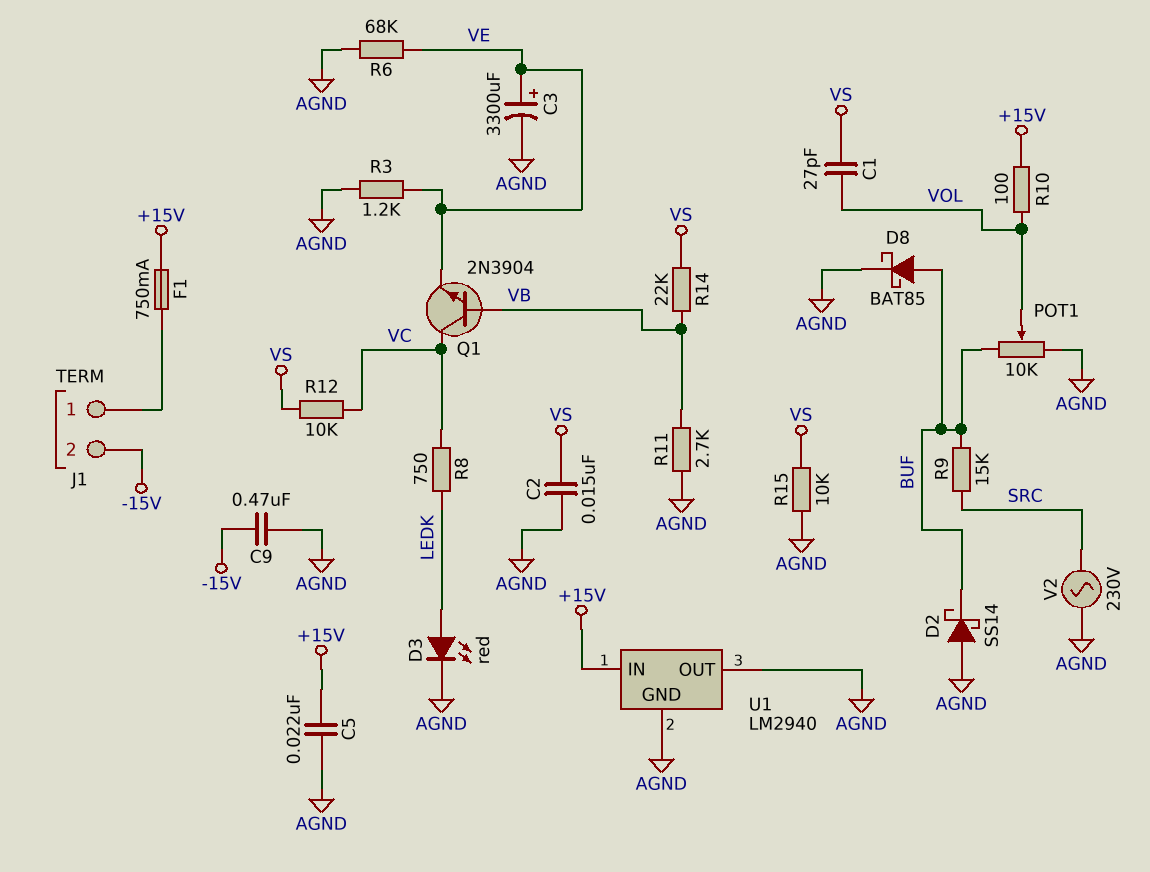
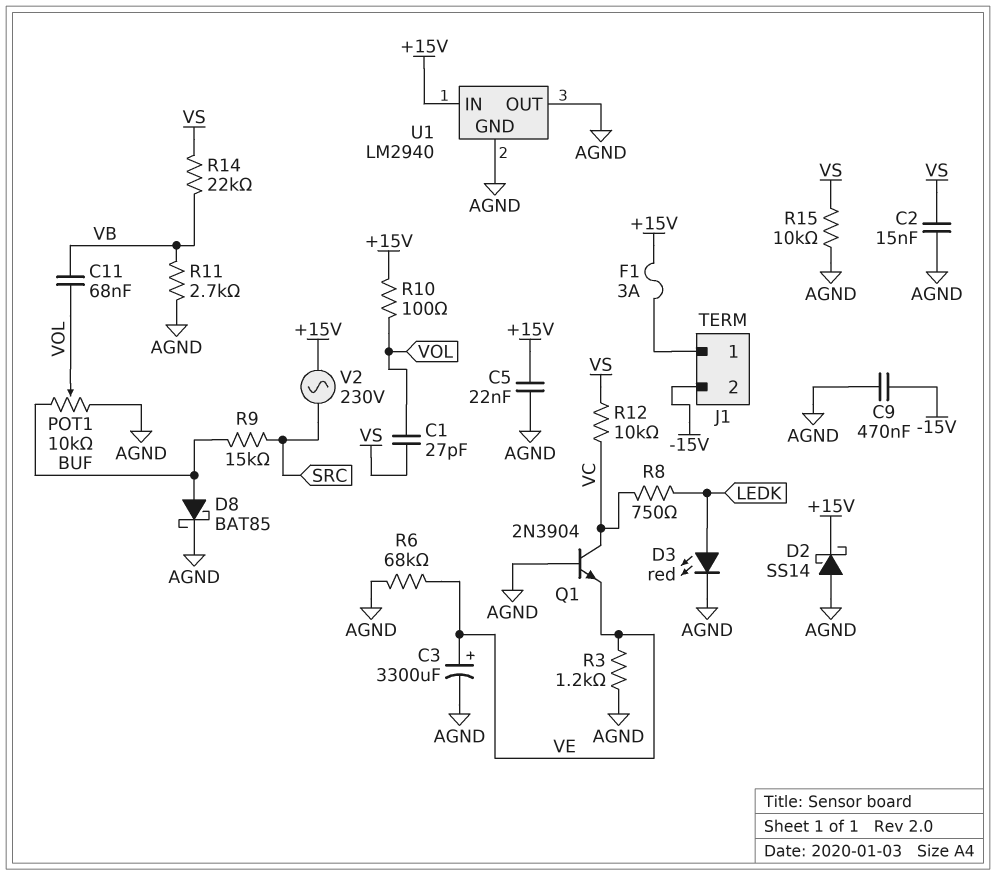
C11: none -> 68nF (VB, VOL)
D2: schottky SS14 (A AGND, K BUF) -> schottky SS14 (A AGND, K +15V)
F1: 750mA (+15V, J1/1) -> 3A (+15V, J1/1)
Q1: NPN 2N3904 (B VB, C VC, E VE) -> NPN 2N3904 (B AGND, C VC, E VE)
V2: AC 230V (AGND, SRC) -> AC 230V (+15V, SRC)

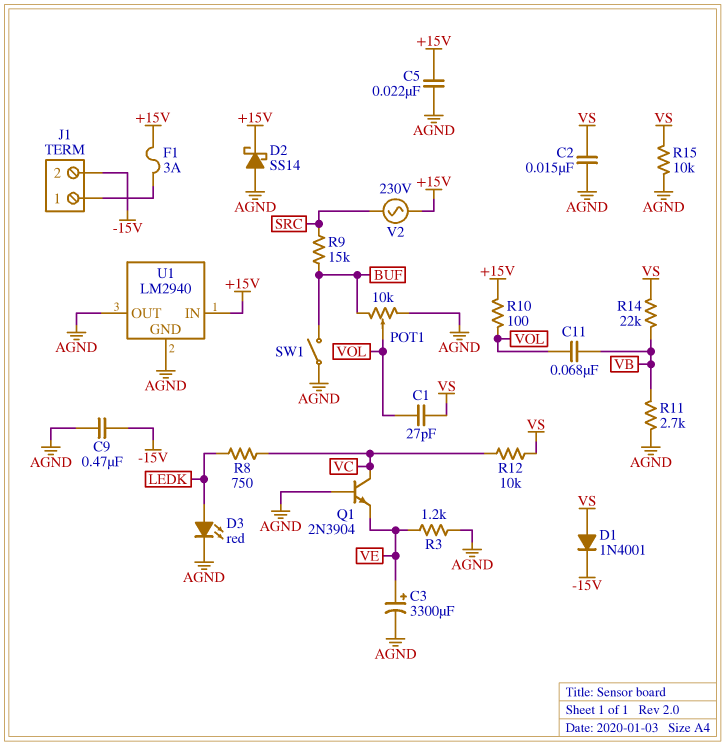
D1: none -> diode 1N4001 (A VS, K -15V)
D8: schottky BAT85 (A BUF, K AGND) -> none
R6: 68k (AGND, VE) -> none
SW1: none -> switch (AGND, BUF)

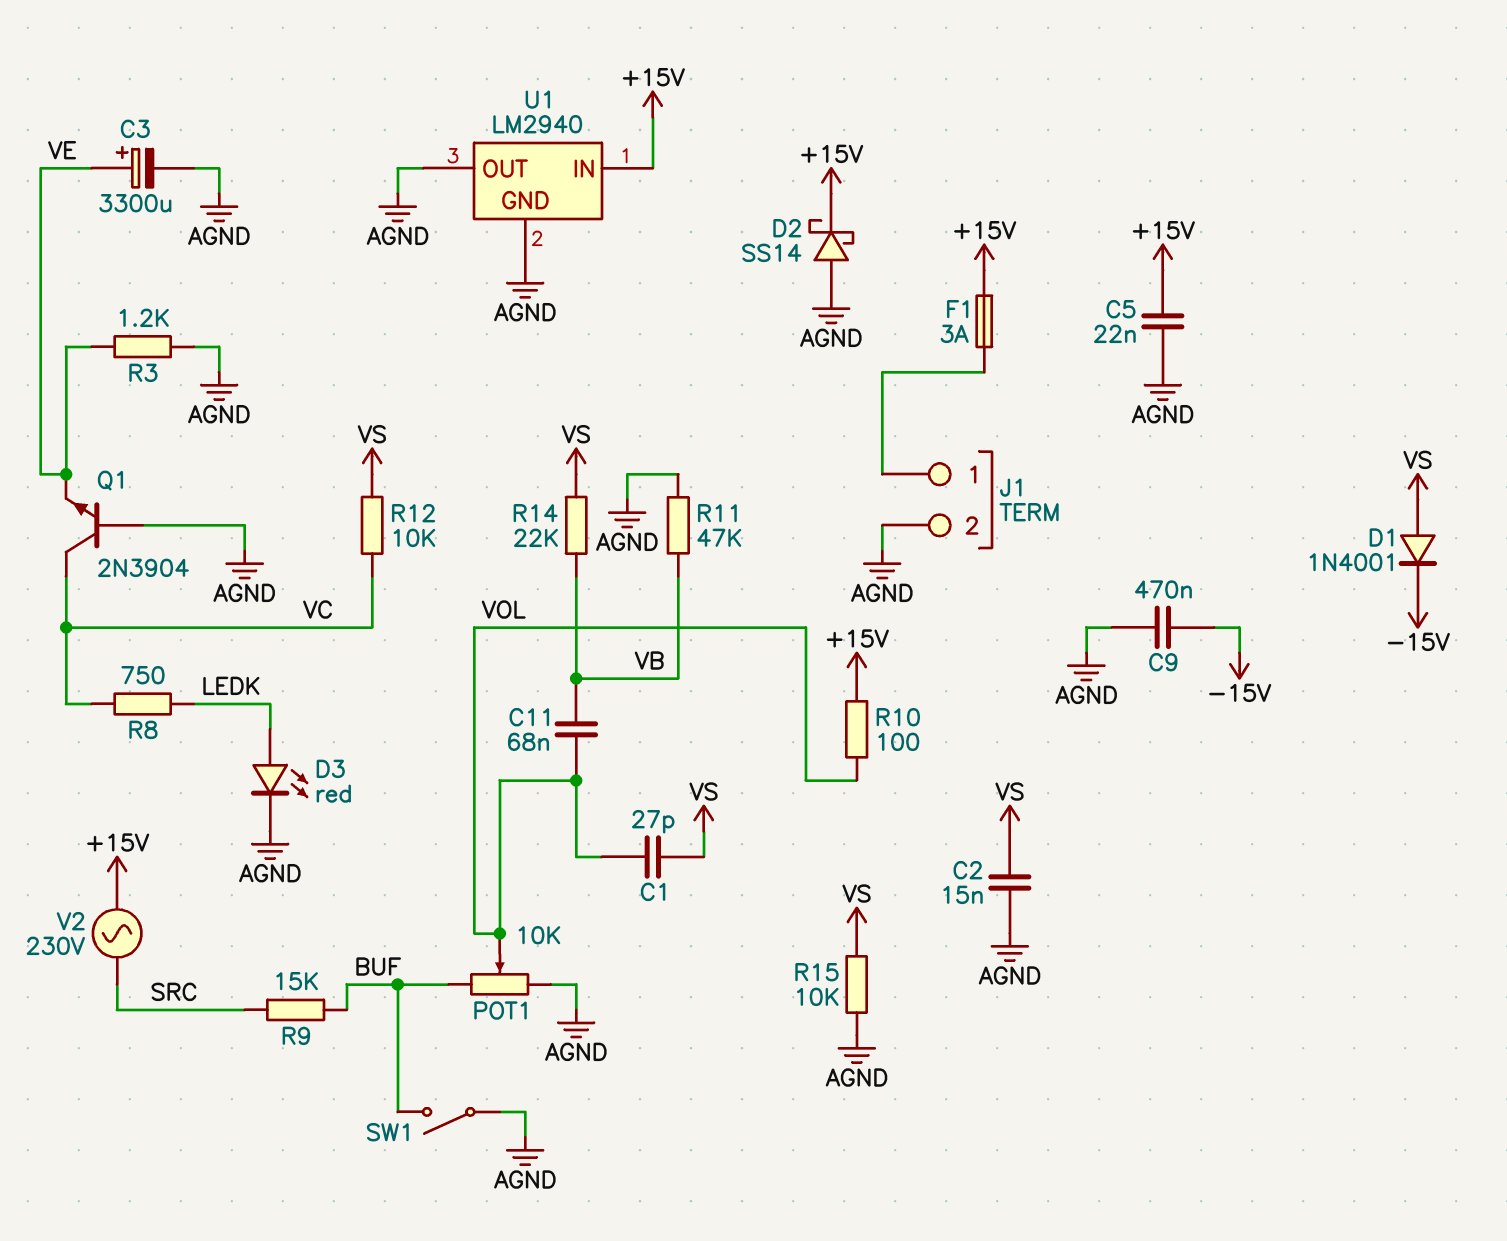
J1 pin 2: -15V -> AGND
R11: 2.7k (AGND, VB) -> 47k (AGND, VB)

